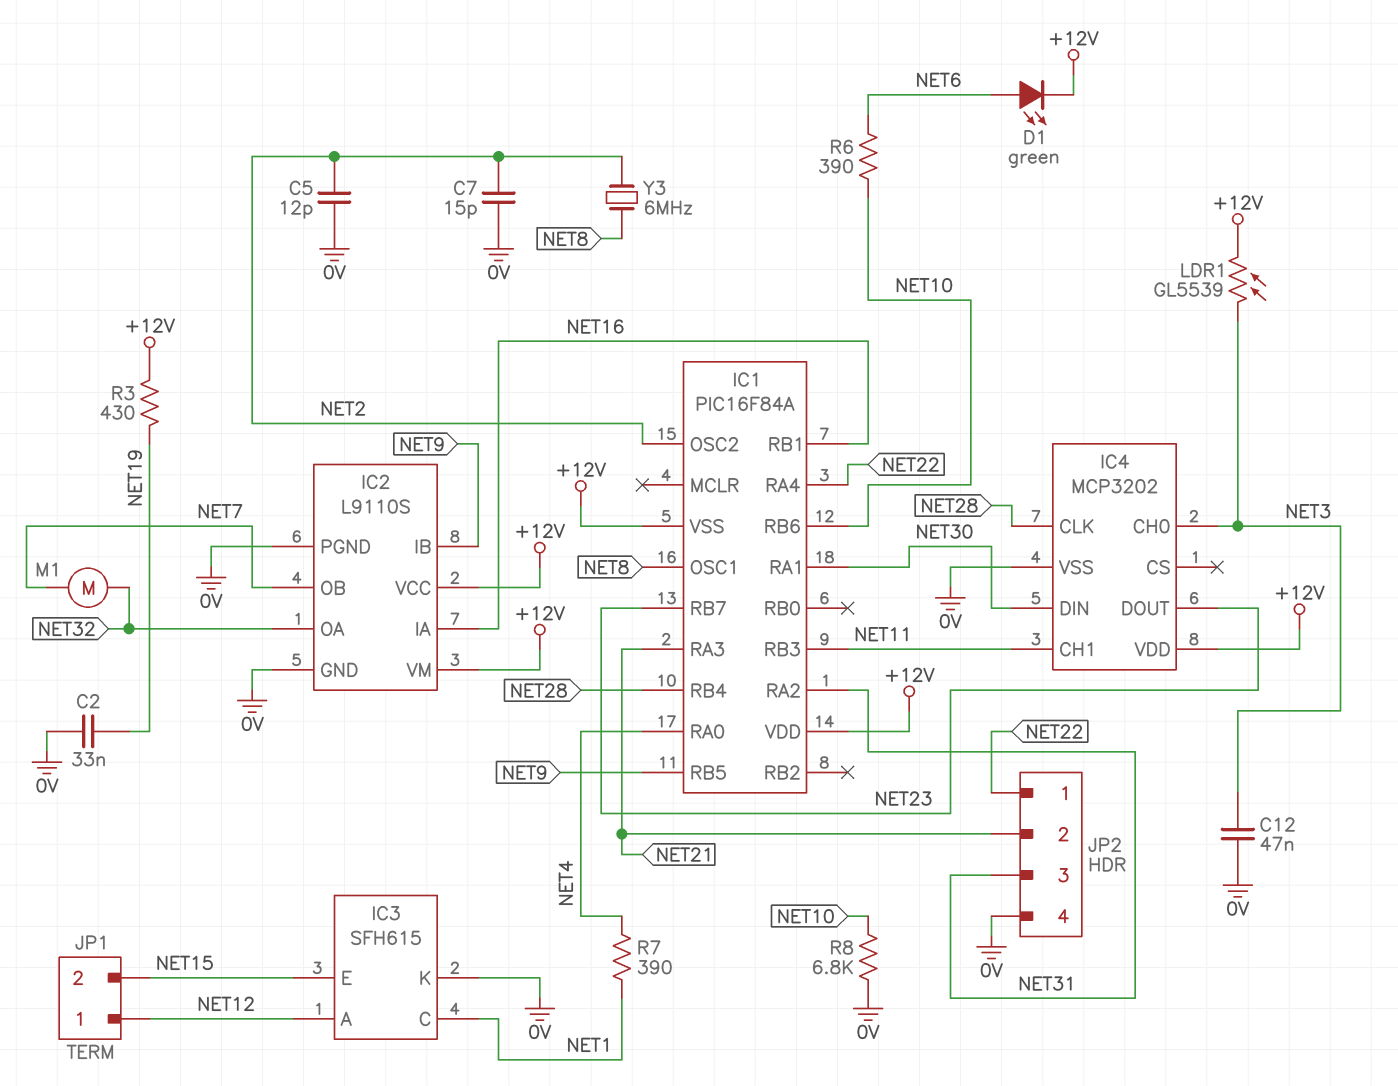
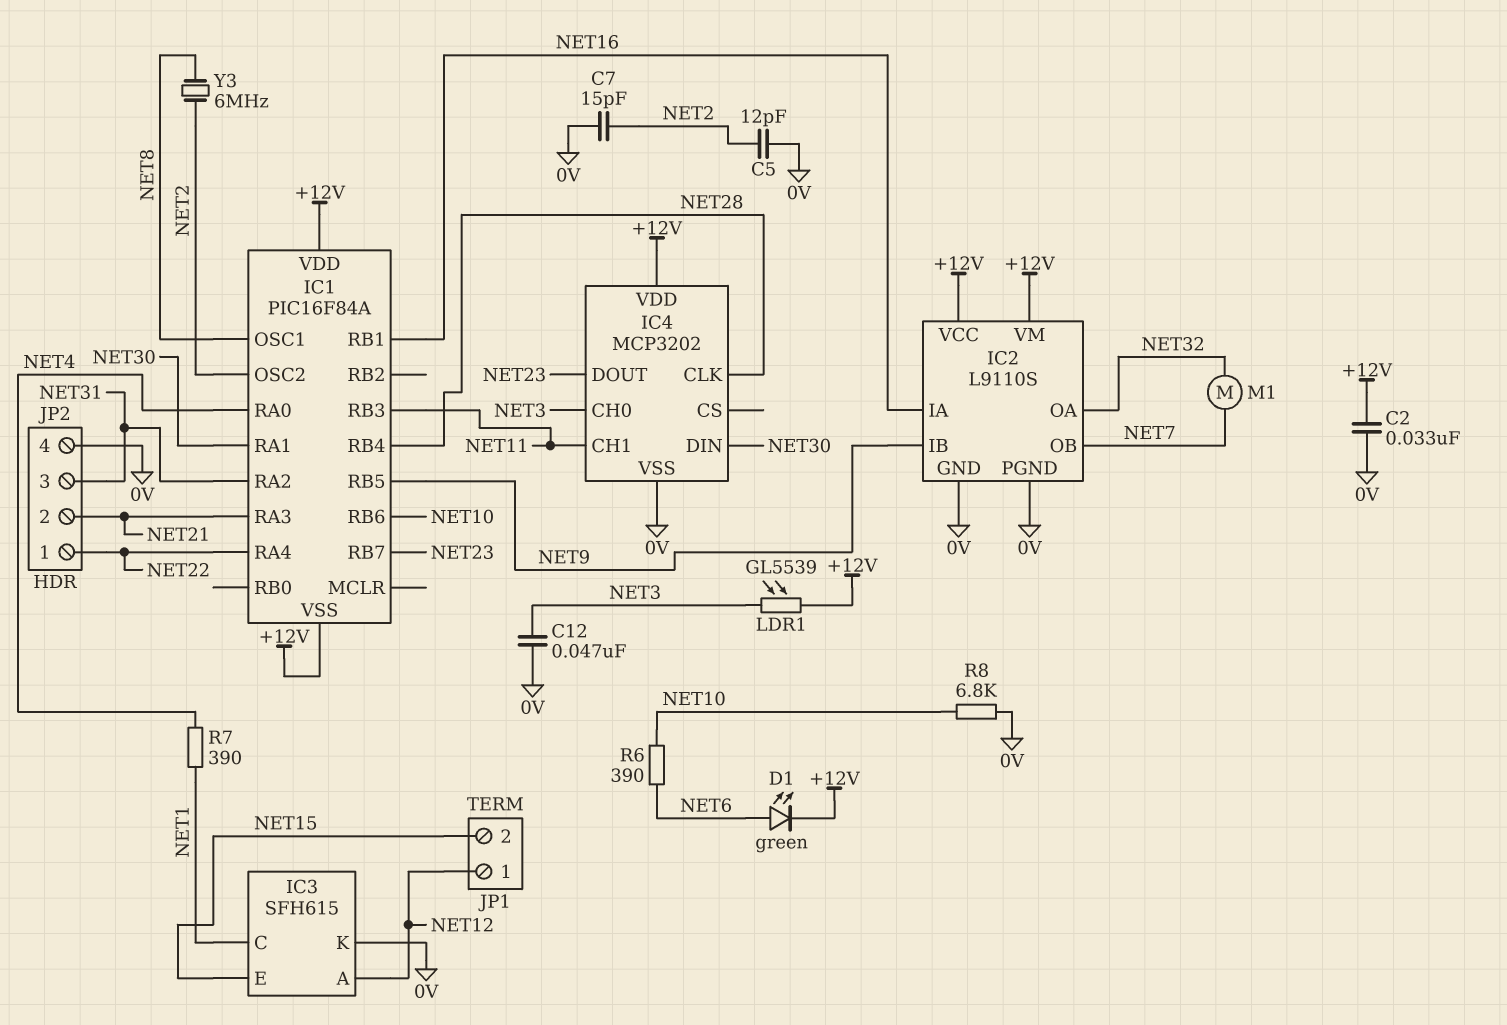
C2: 33nF (0V, NET19) -> 33nF (+12V, 0V)
R3: 430 (+12V, NET19) -> none

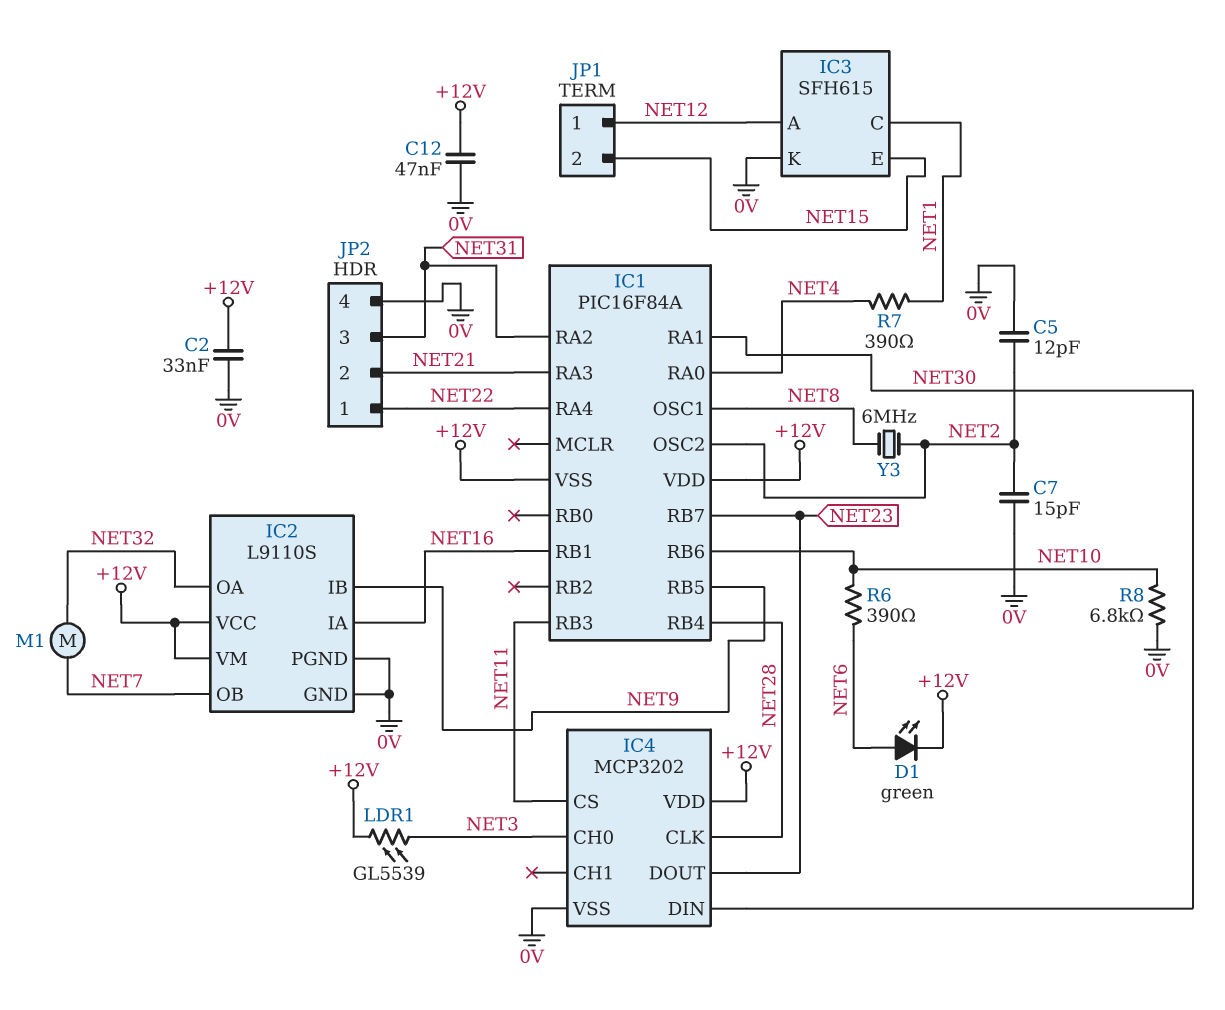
C12: 47nF (0V, NET3) -> 47nF (+12V, 0V)
IC4 pin CH1: NET11 -> none
IC4 pin CS: none -> NET11

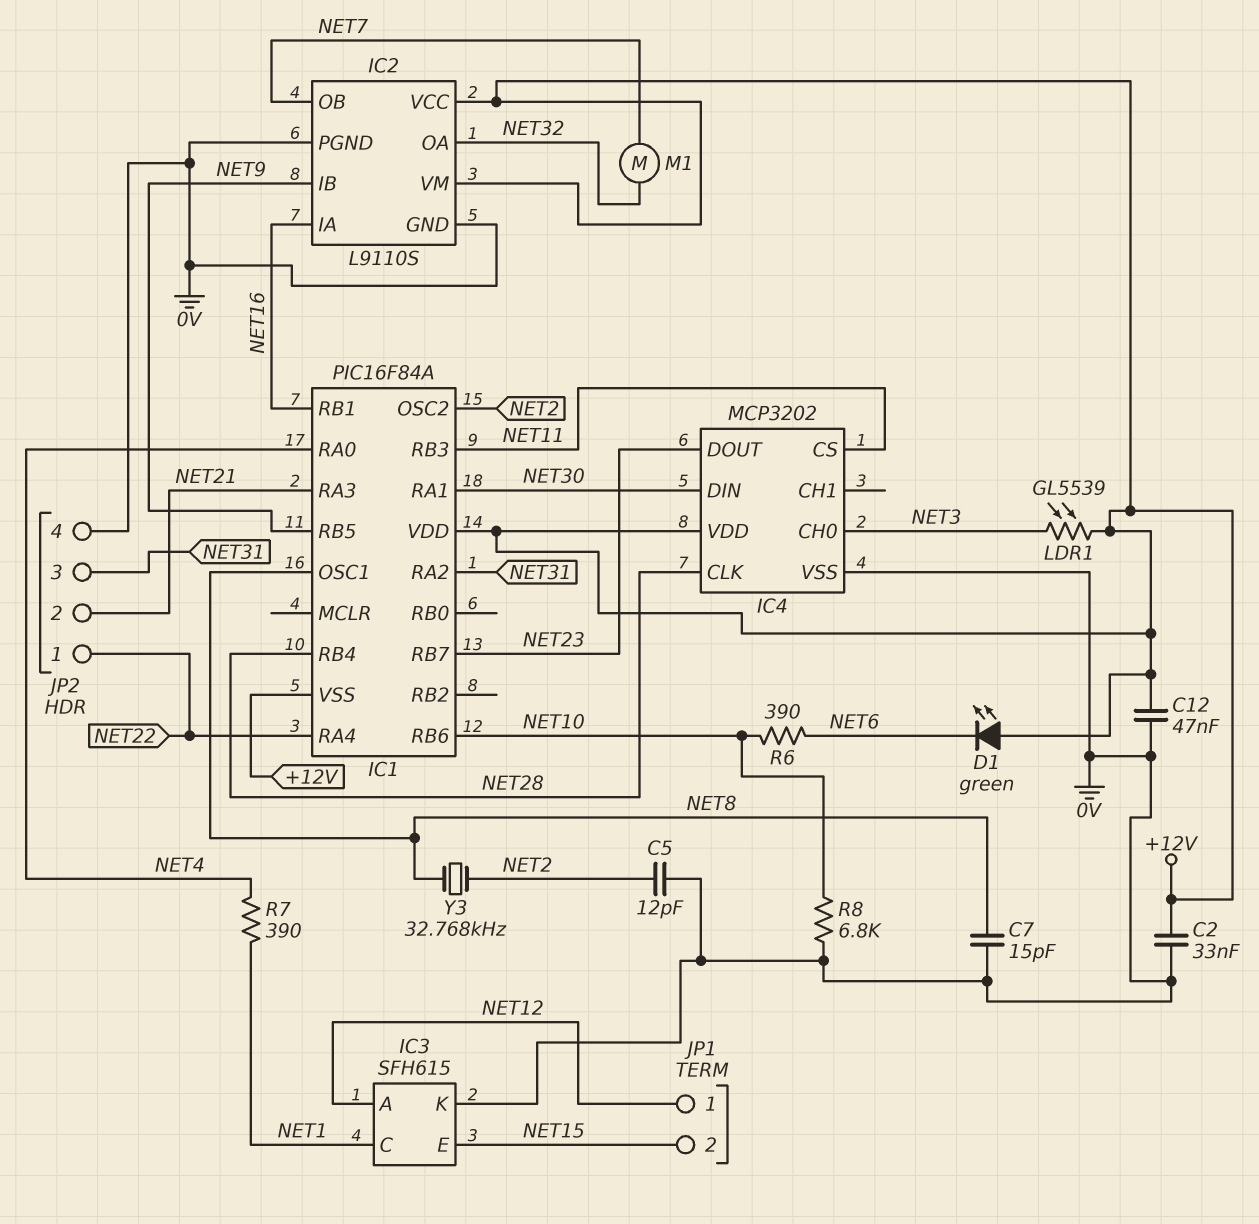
C7: 15pF (0V, NET2) -> 15pF (0V, NET8)
D1: LED green (A NET6, K +12V) -> LED green (A +12V, K NET6)
Y3: 6MHz (NET2, NET8) -> 32.768kHz (NET2, NET8)

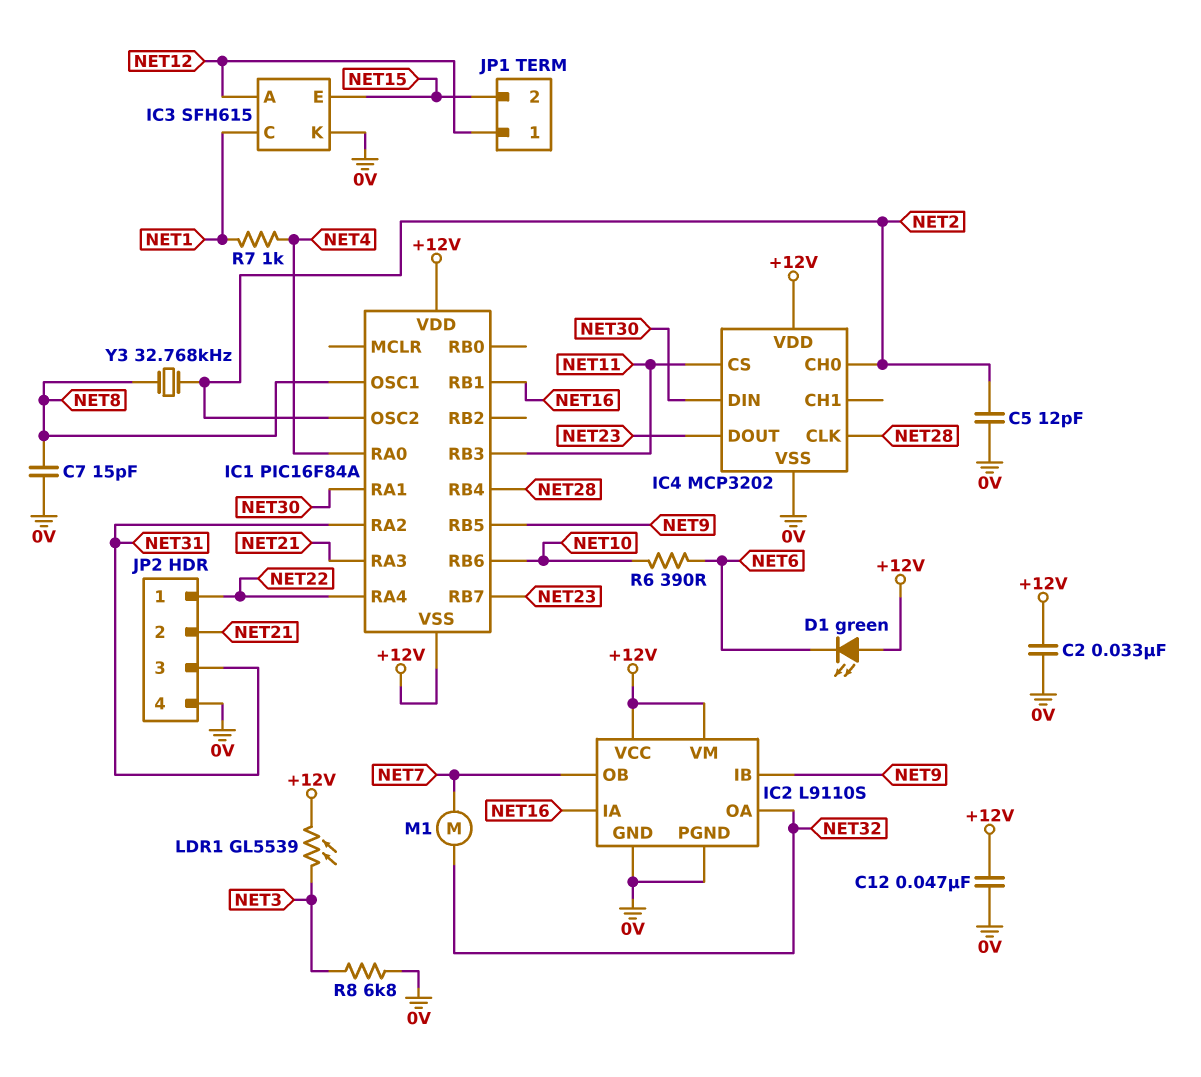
IC4 pin CH0: NET3 -> NET2
R7: 390 (NET1, NET4) -> 1k (NET1, NET4)
R8: 6.8k (0V, NET10) -> 6.8k (0V, NET3)

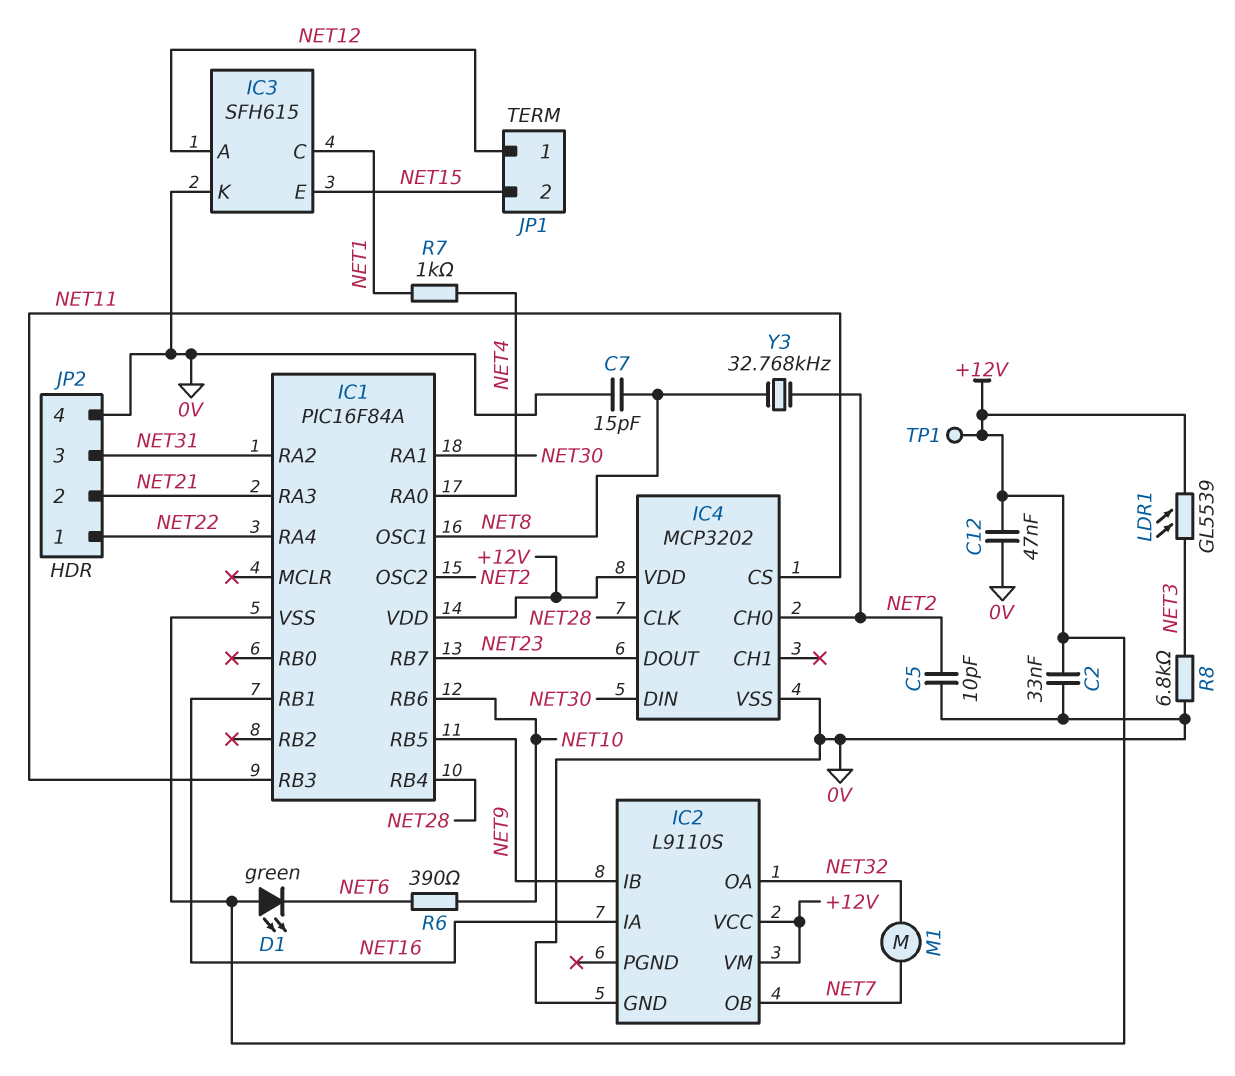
C5: 12pF (0V, NET2) -> 10pF (0V, NET2)
IC2 pin PGND: 0V -> none
TP1: none -> test point (+12V)

